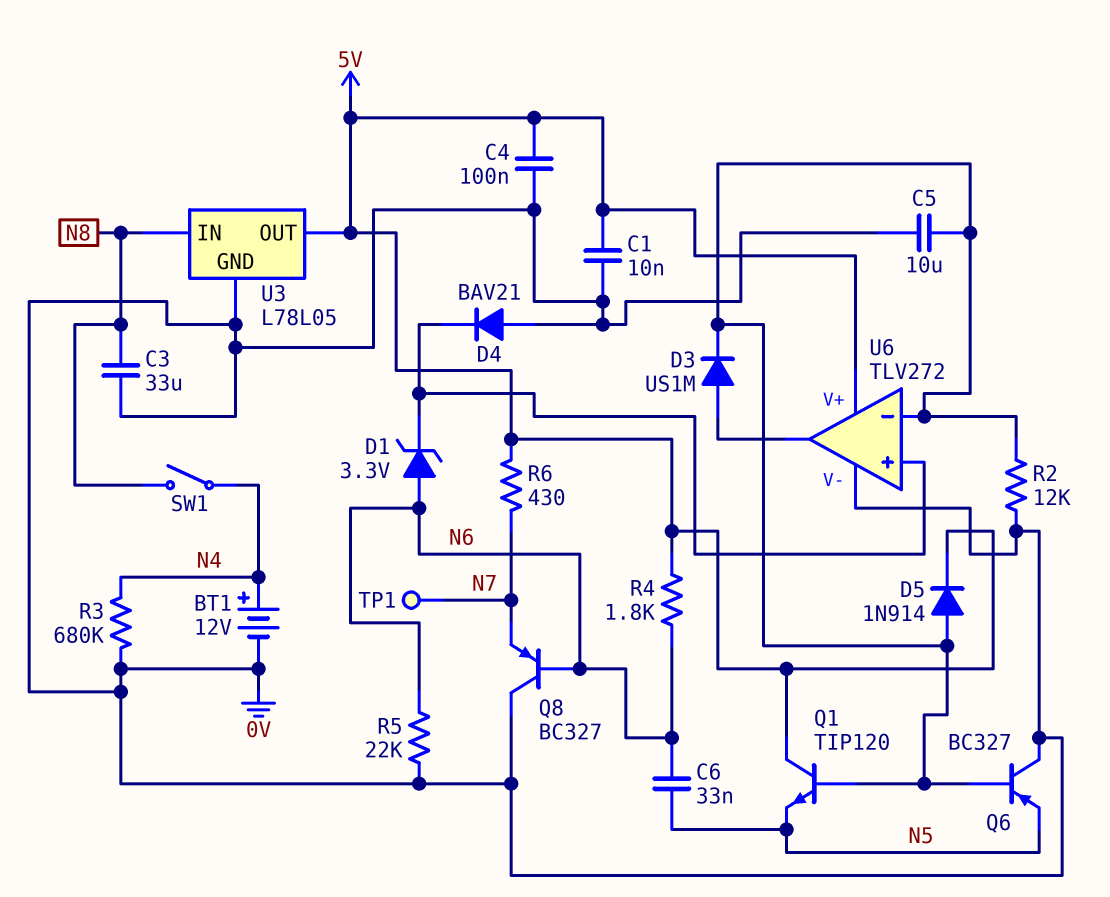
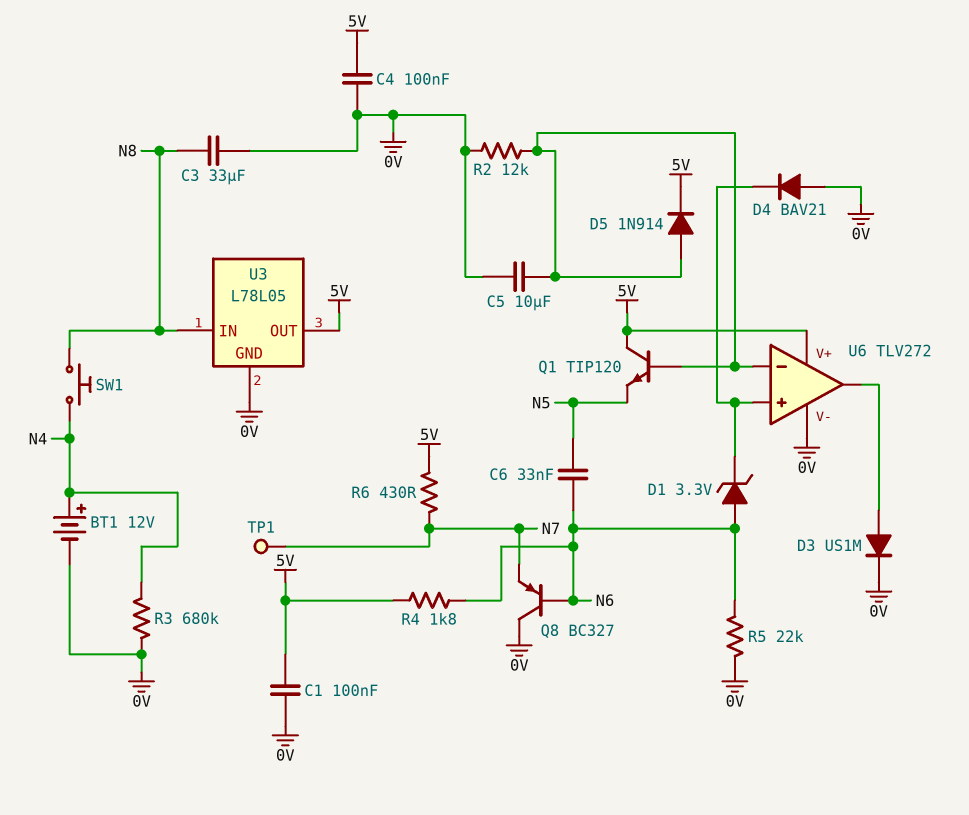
C1: 10nF (0V, 5V) -> 100nF (0V, 5V)
D3: diode US1M (A U6/out, K U6/in-) -> diode US1M (A U6/out, K 0V)
Q6: PNP BC327 (B U6/in-, C 0V, E N5) -> none
SW1: switch (N4, N8) -> button (N4, N8)

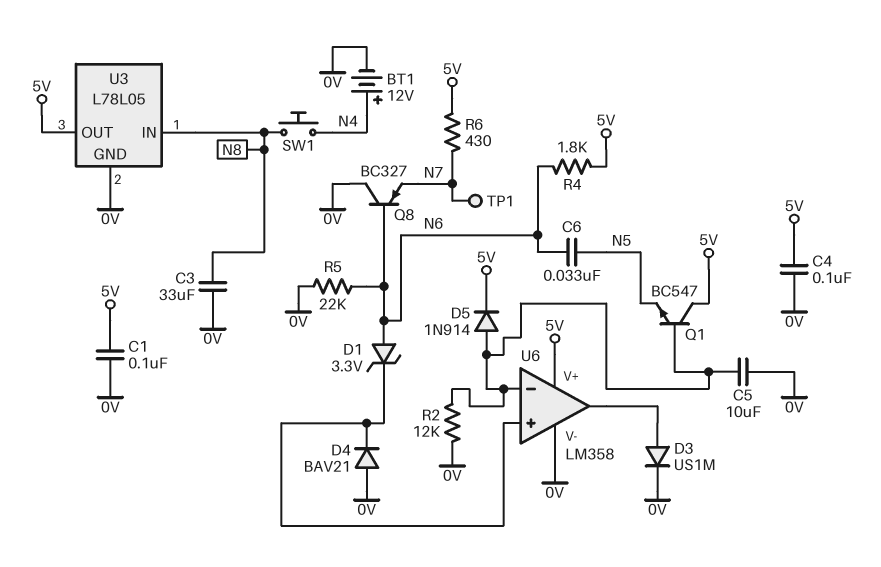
Q1: NPN TIP120 (B U6/in-, C 5V, E N5) -> NPN BC547 (B U6/in-, C 5V, E N5)
R3: 680k (0V, N4) -> none
U6: TLV272 -> LM358

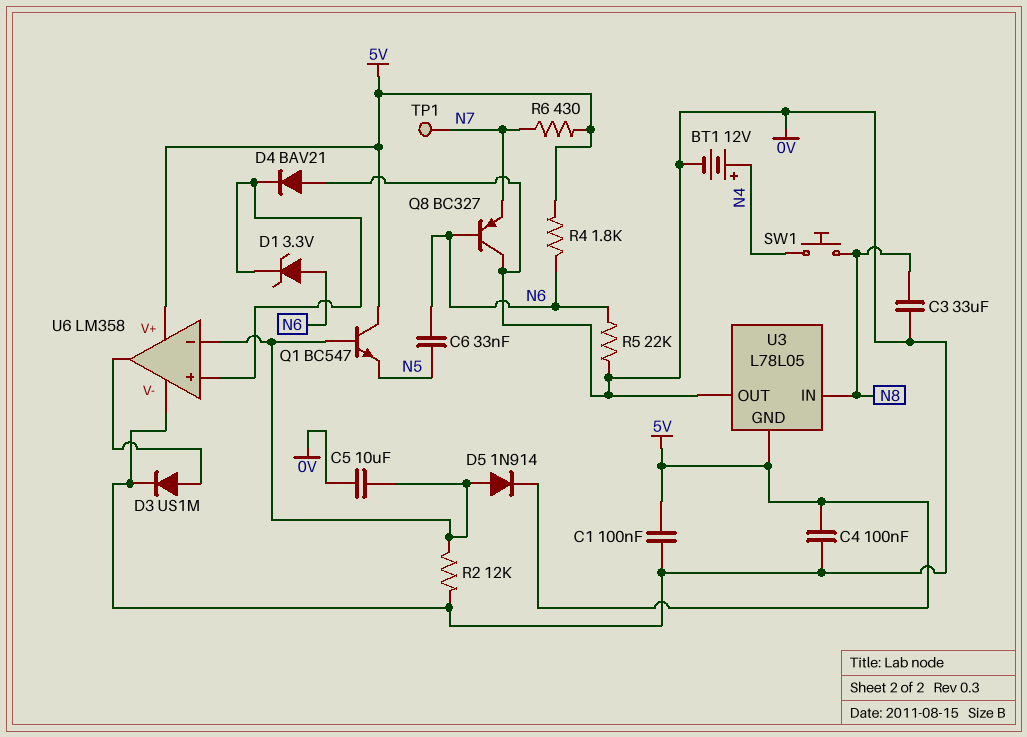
U3 pin GND: 0V -> 5V
U3 pin OUT: 5V -> 0V

